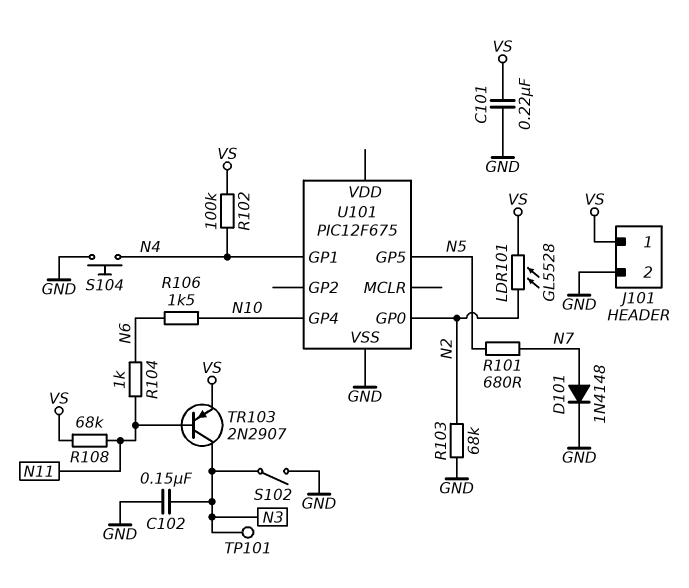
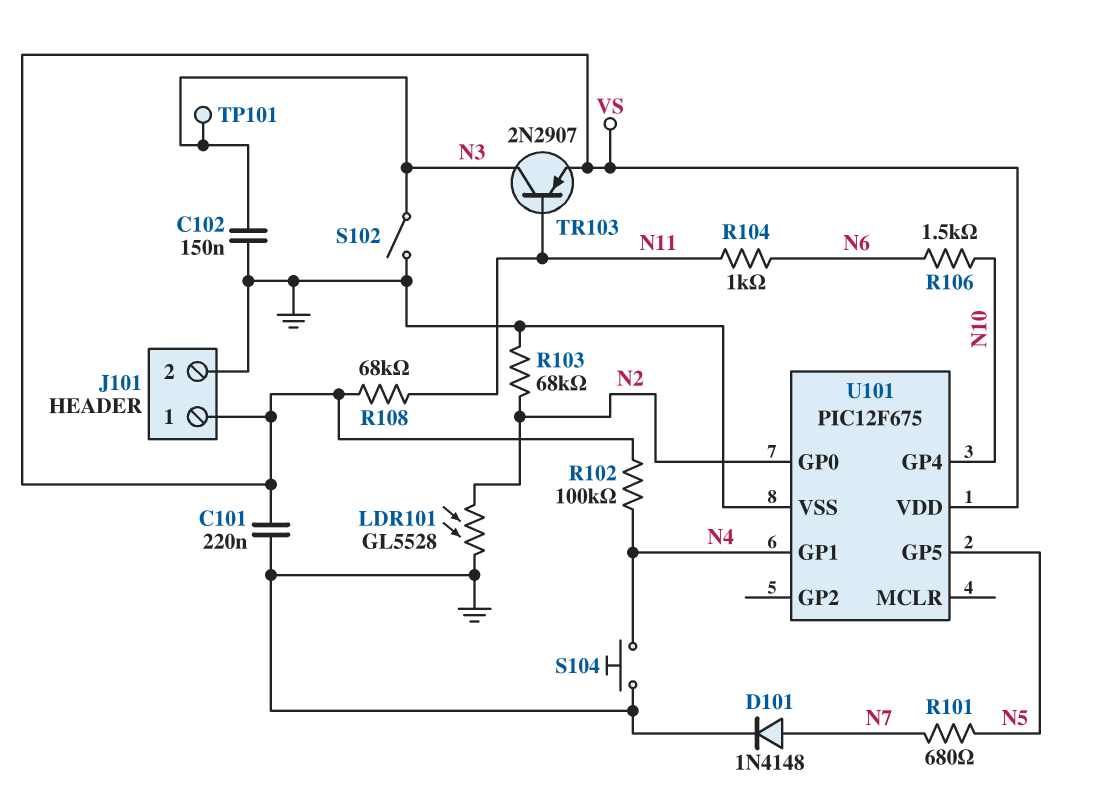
LDR101: GL5528 (N2, VS) -> GL5528 (GND, N2)
U101 pin VDD: none -> VS

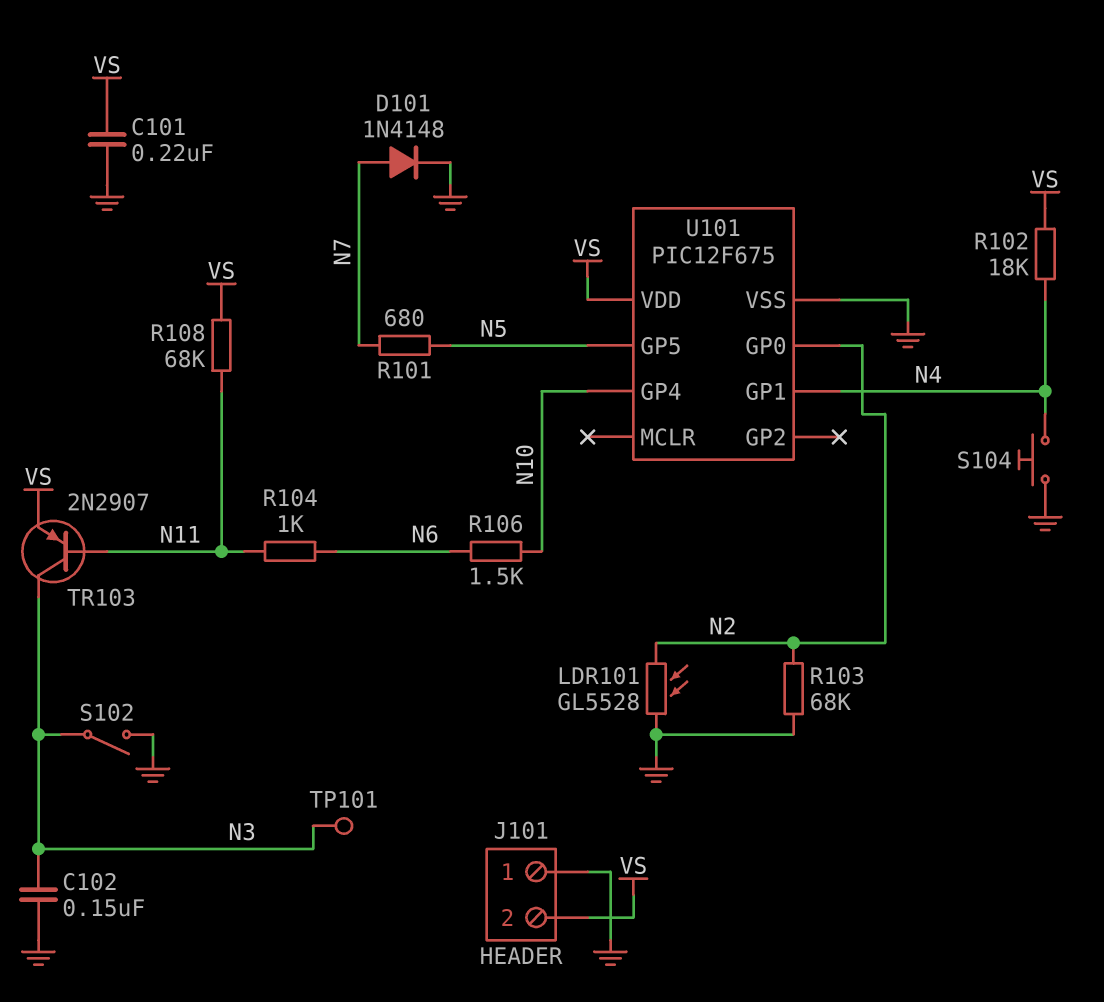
J101 pin 1: VS -> GND
J101 pin 2: GND -> VS
R102: 100k (N4, VS) -> 18k (N4, VS)

